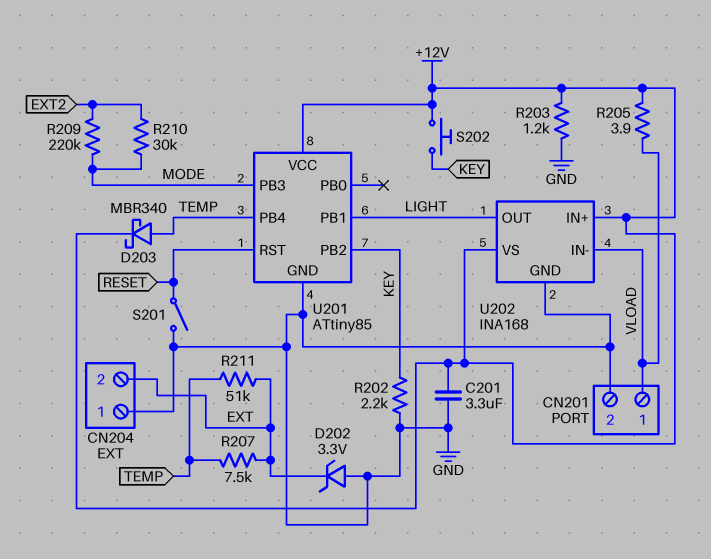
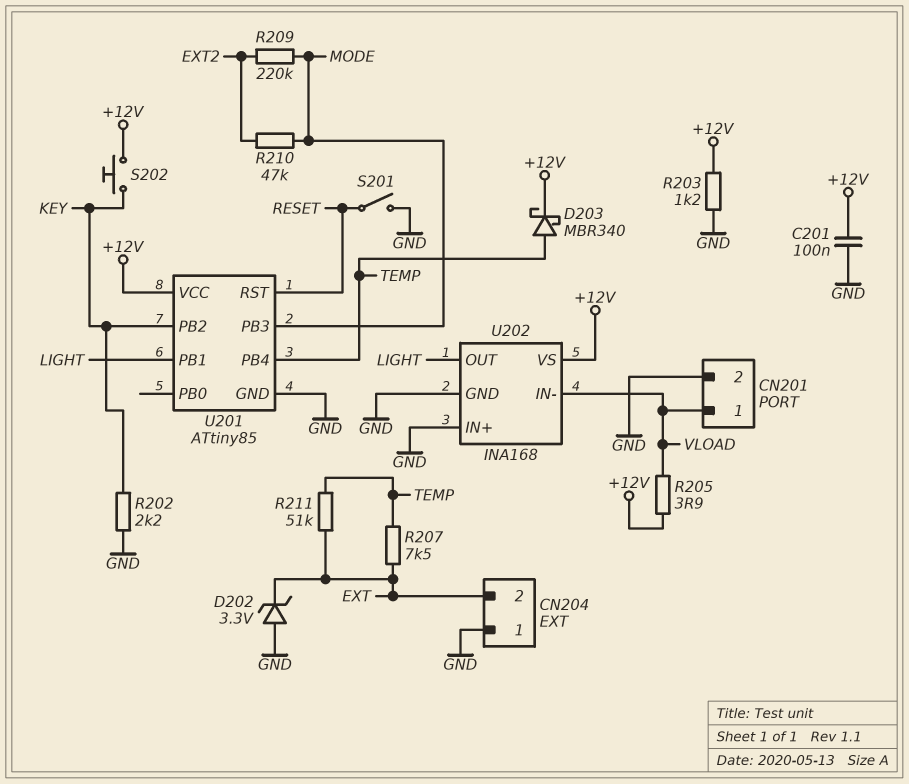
C201: 3.3uF (+12V, GND) -> 100nF (+12V, GND)
R210: 30k (EXT2, MODE) -> 47k (EXT2, MODE)
U202 pin IN+: +12V -> GND

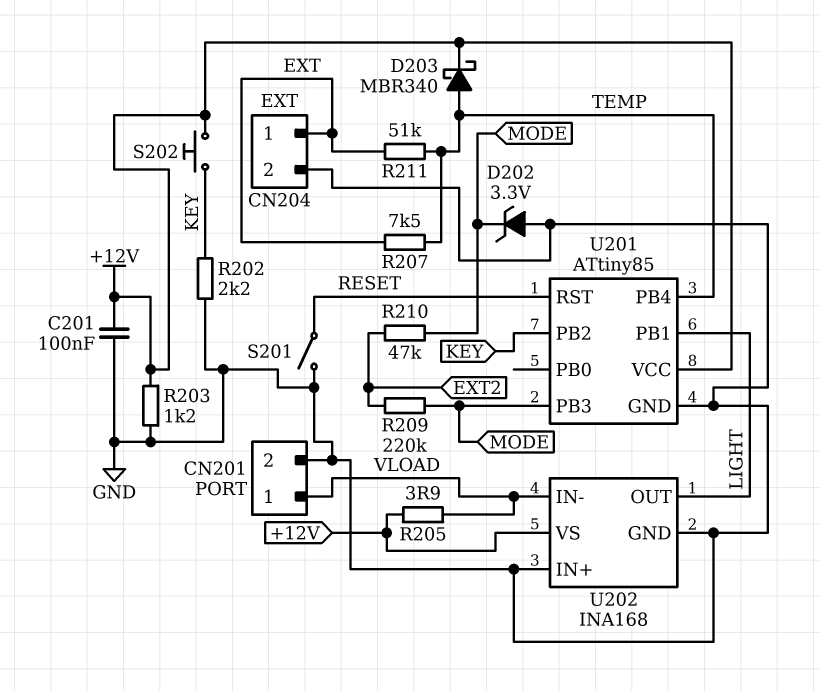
CN204 pin 1: GND -> EXT
CN204 pin 2: EXT -> GND
D202: zener 3.3V (A GND, K EXT) -> zener 3.3V (A GND, K MODE)

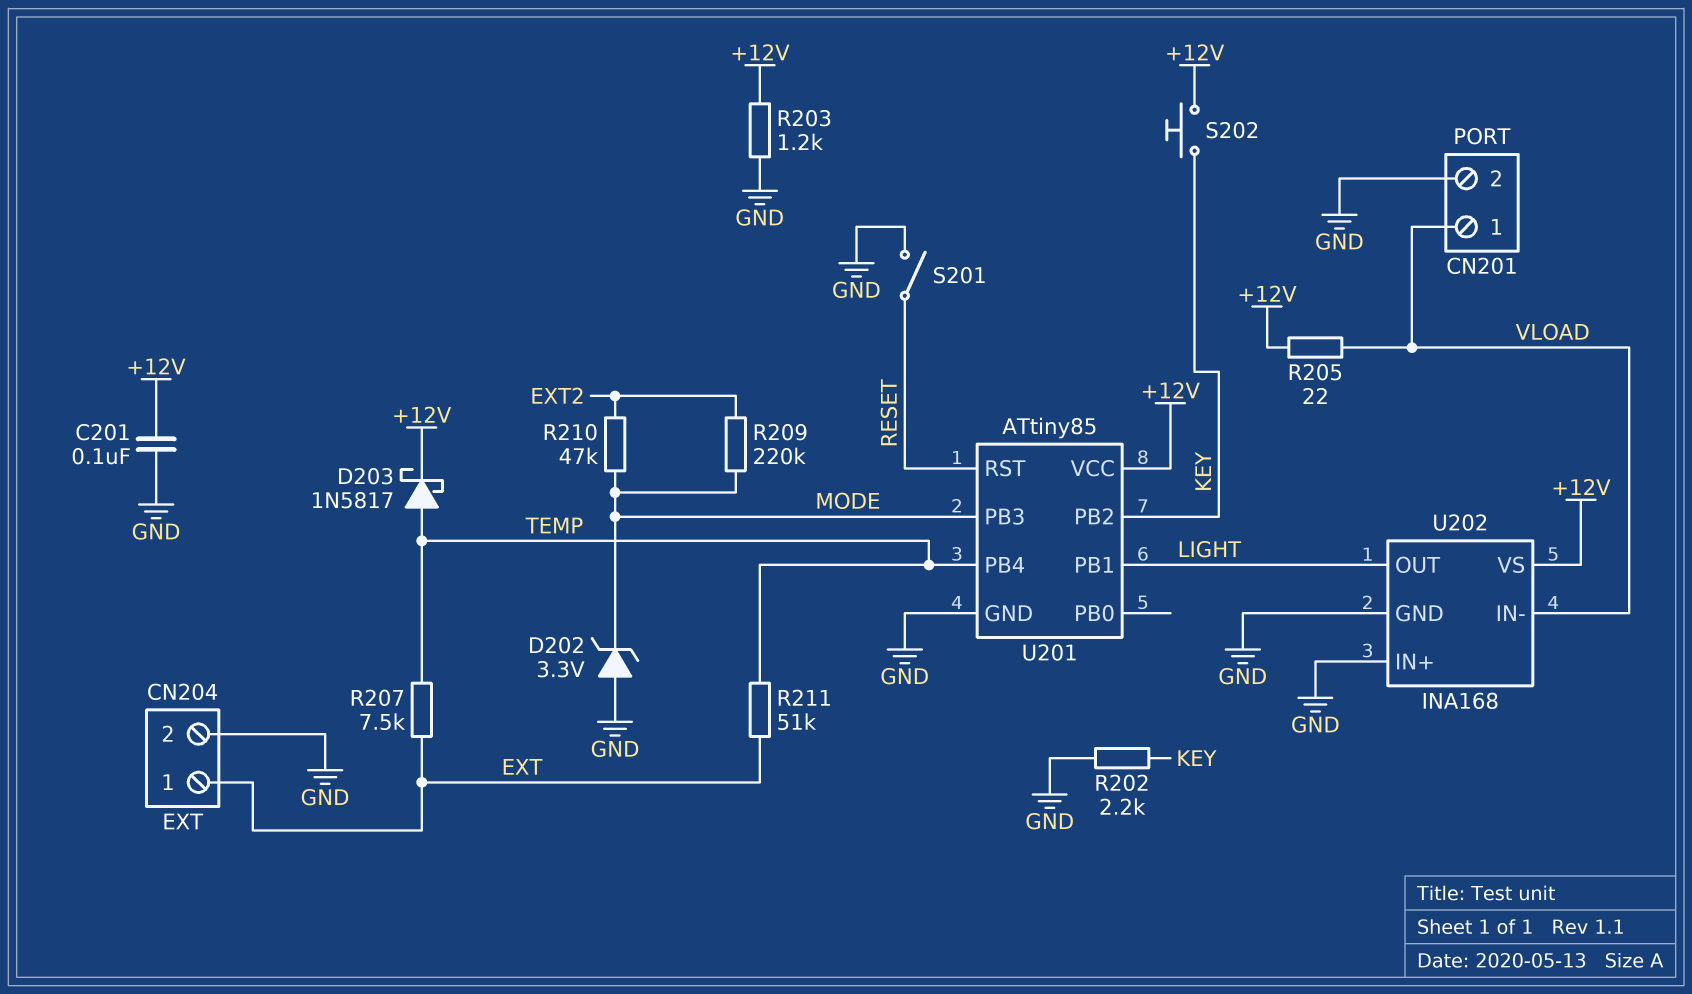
D203: schottky MBR340 (A TEMP, K +12V) -> schottky 1N5817 (A TEMP, K +12V)
R205: 3.9 (+12V, VLOAD) -> 22 (+12V, VLOAD)

